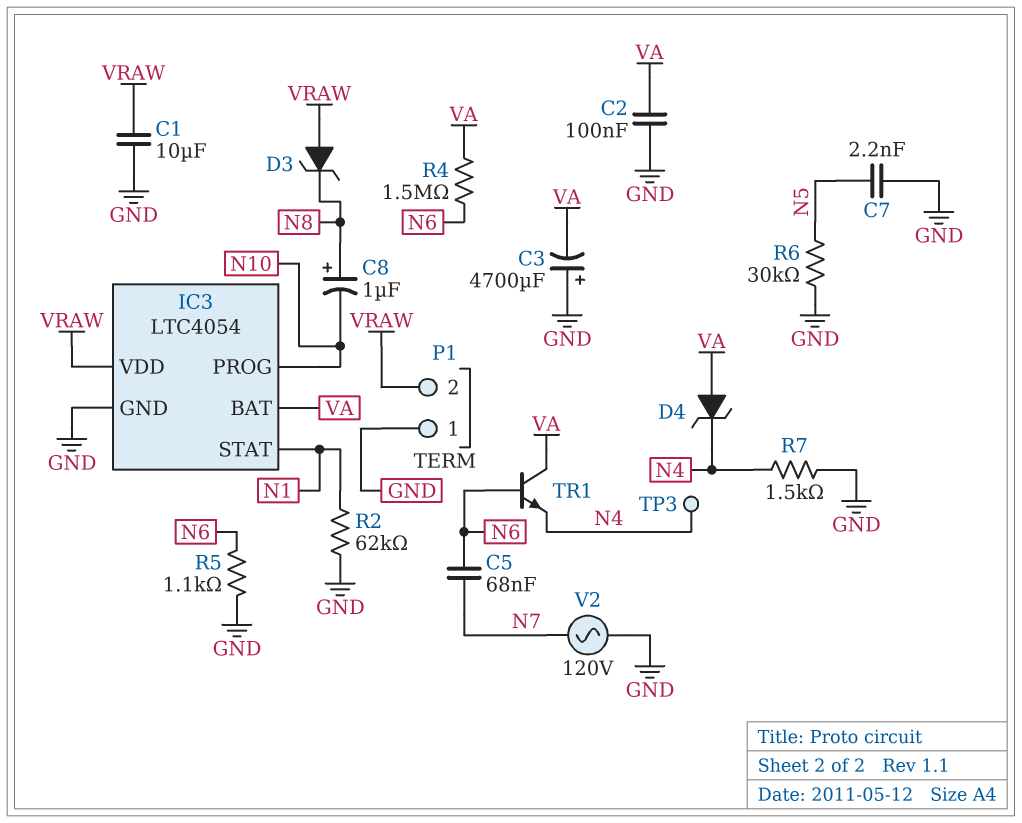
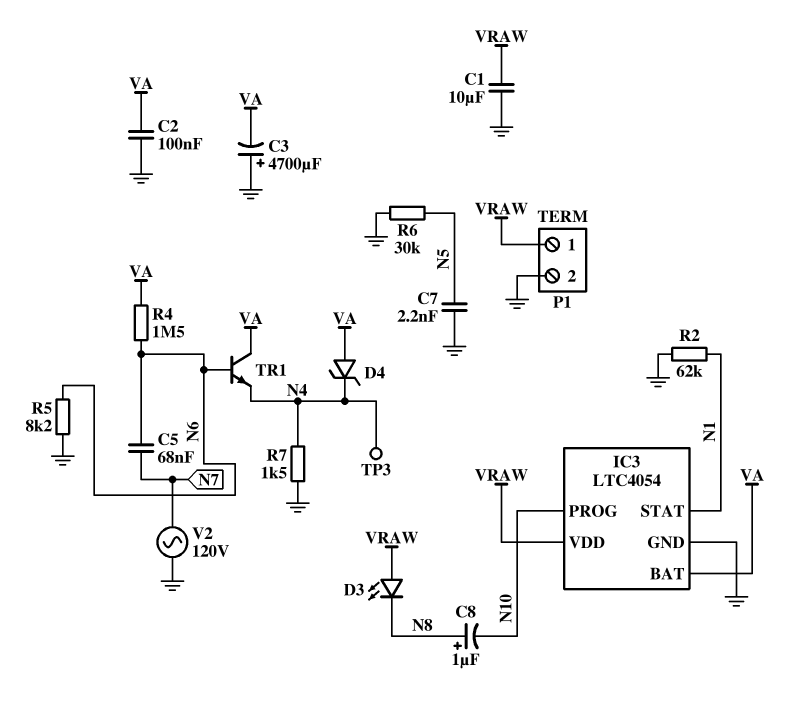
D3: zener (A VRAW, K N8) -> LED (A VRAW, K N8)
P1 pin 1: GND -> VRAW
P1 pin 2: VRAW -> GND
R5: 1.1k (GND, N6) -> 8.2k (GND, N6)

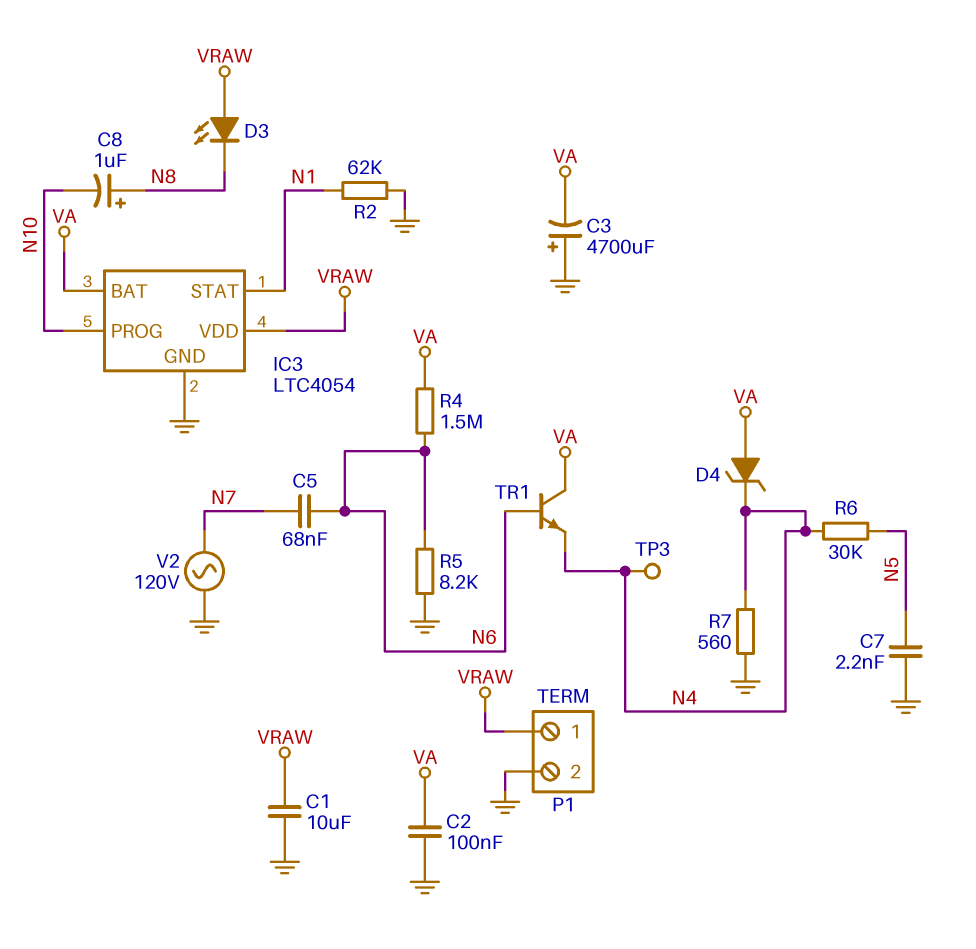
R6: 30k (GND, N5) -> 30k (N4, N5)
R7: 1.5k (GND, N4) -> 560 (GND, N4)

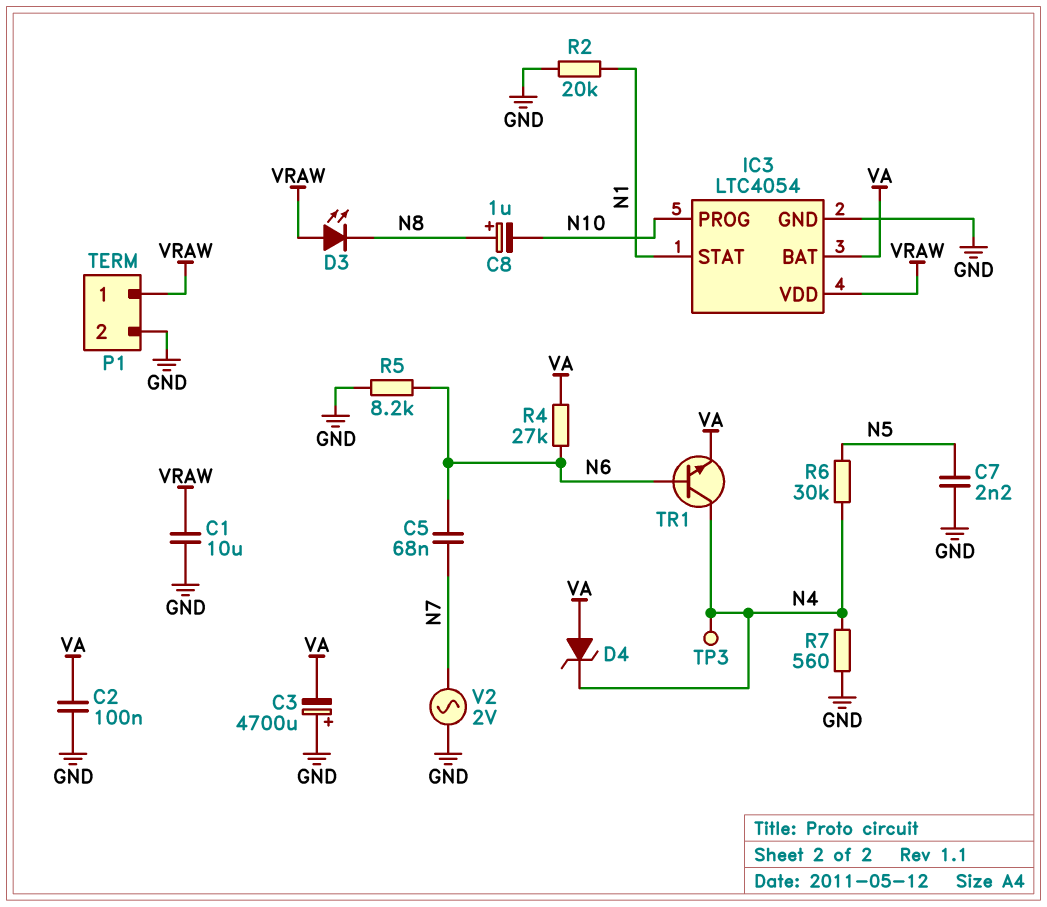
R2: 62k (GND, N1) -> 20k (GND, N1)
R4: 1.5M (N6, VA) -> 27k (N6, VA)
TR1: NPN (B N6, C VA, E N4) -> NPN (B N6, C N4, E VA)
V2: AC 120V (GND, N7) -> AC 2V (GND, N7)

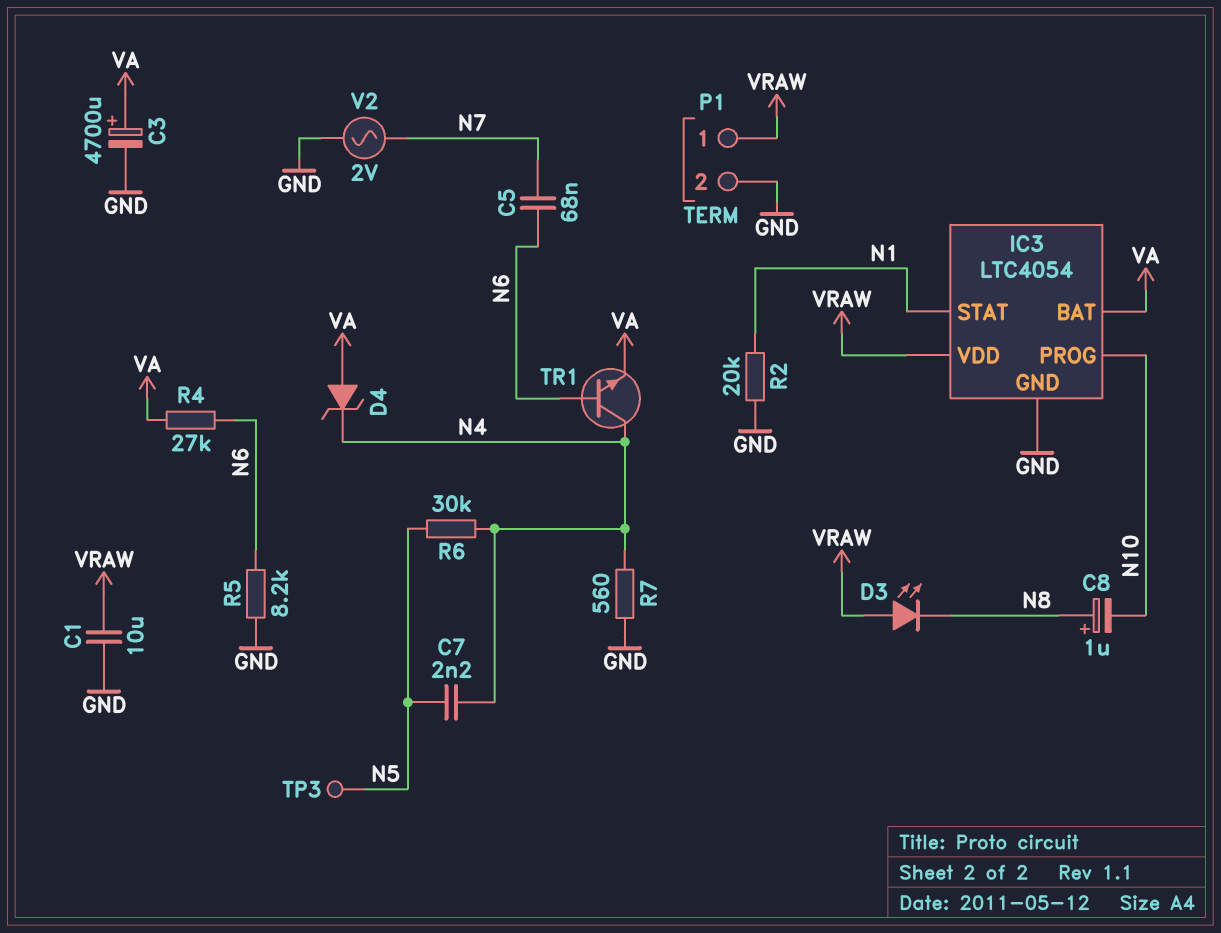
C2: 100nF (GND, VA) -> none
C3: 4700uF (plus GND, minus VA) -> 4700uF (plus VA, minus GND)
C7: 2.2nF (GND, N5) -> 2.2nF (N4, N5)
TP3: test point (N4) -> test point (N5)

